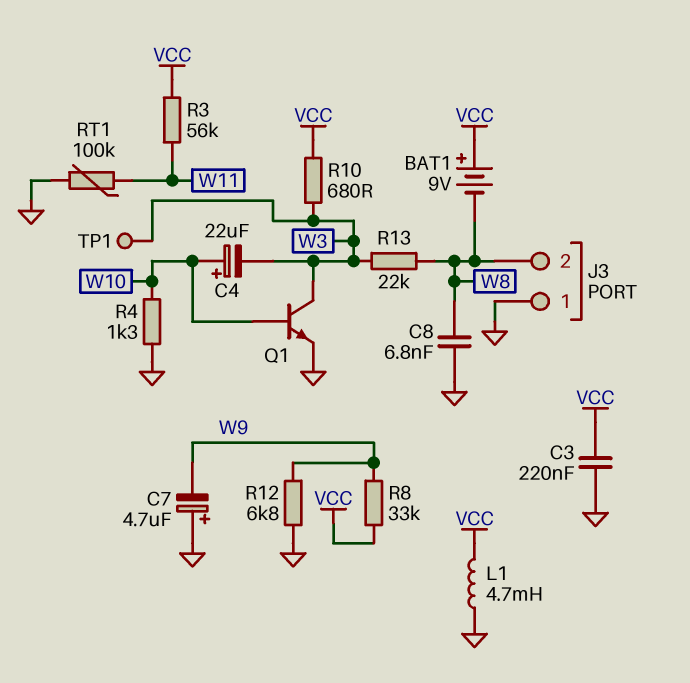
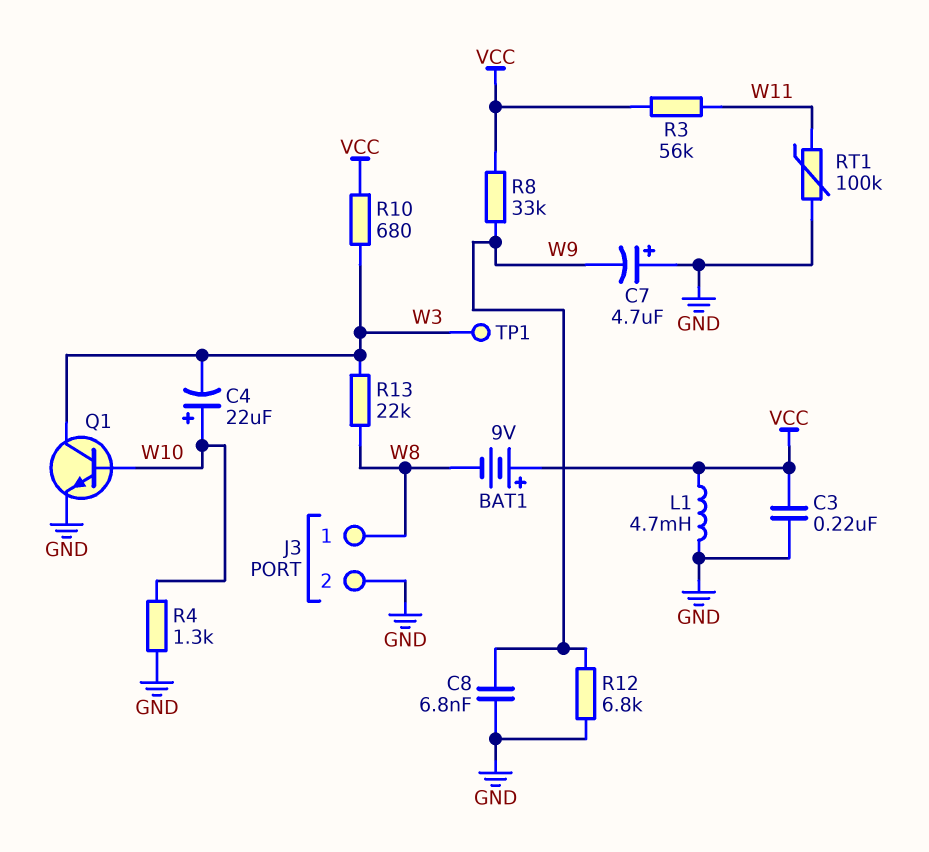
C8: 6.8nF (GND, W8) -> 6.8nF (GND, W9)
J3 pin 1: GND -> W8
J3 pin 2: W8 -> GND

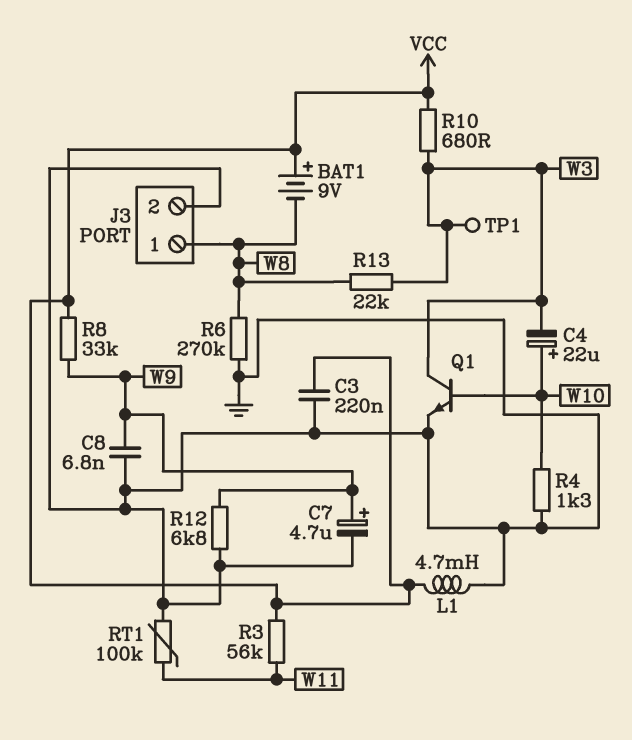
C7: 4.7uF (plus GND, minus W9) -> 4.7uF (plus W9, minus GND)
R6: none -> 270k (GND, W8)

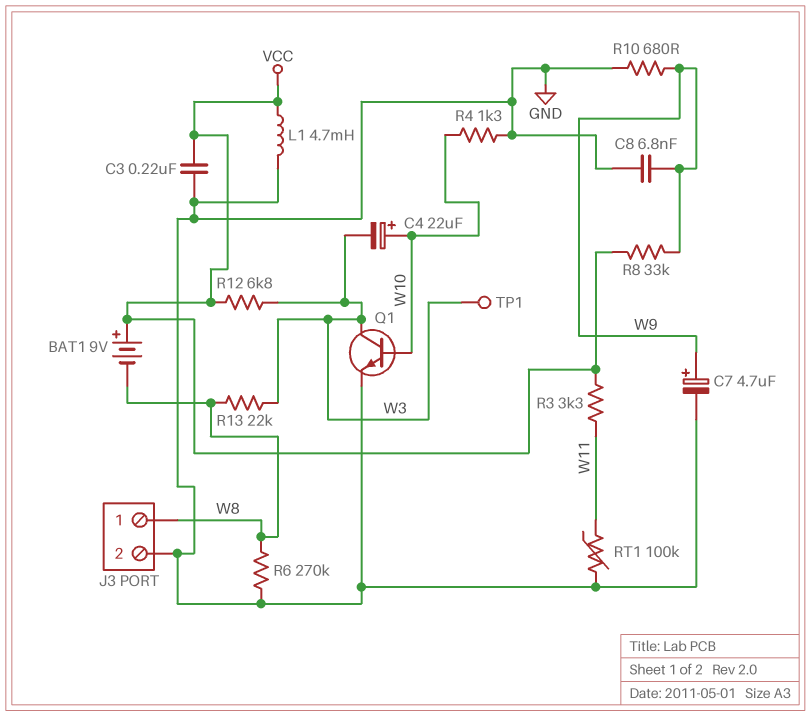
R3: 56k (VCC, W11) -> 3.3k (VCC, W11)
R10: 680 (VCC, W3) -> 680 (GND, W9)
R12: 6.8k (GND, W9) -> 6.8k (VCC, W3)

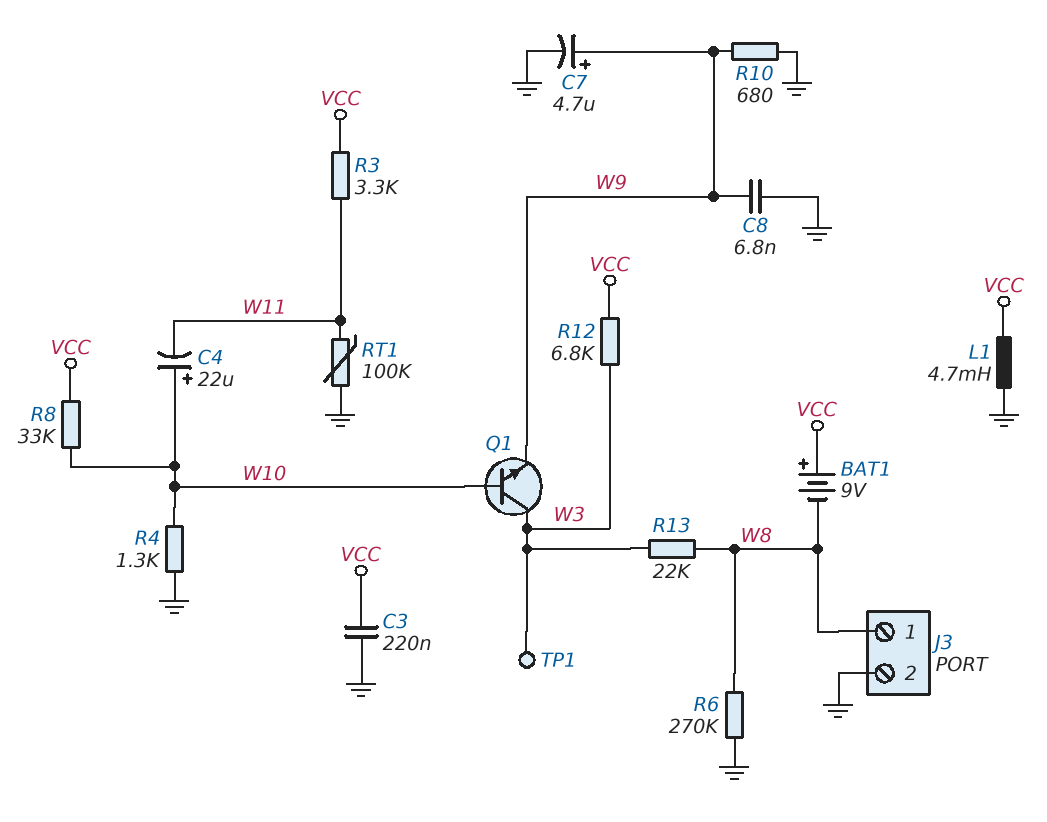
C4: 22uF (plus W10, minus W3) -> 22uF (plus W10, minus W11)
Q1: NPN (B W10, C W3, E GND) -> NPN (B W10, C W3, E W9)
R8: 33k (VCC, W9) -> 33k (VCC, W10)

